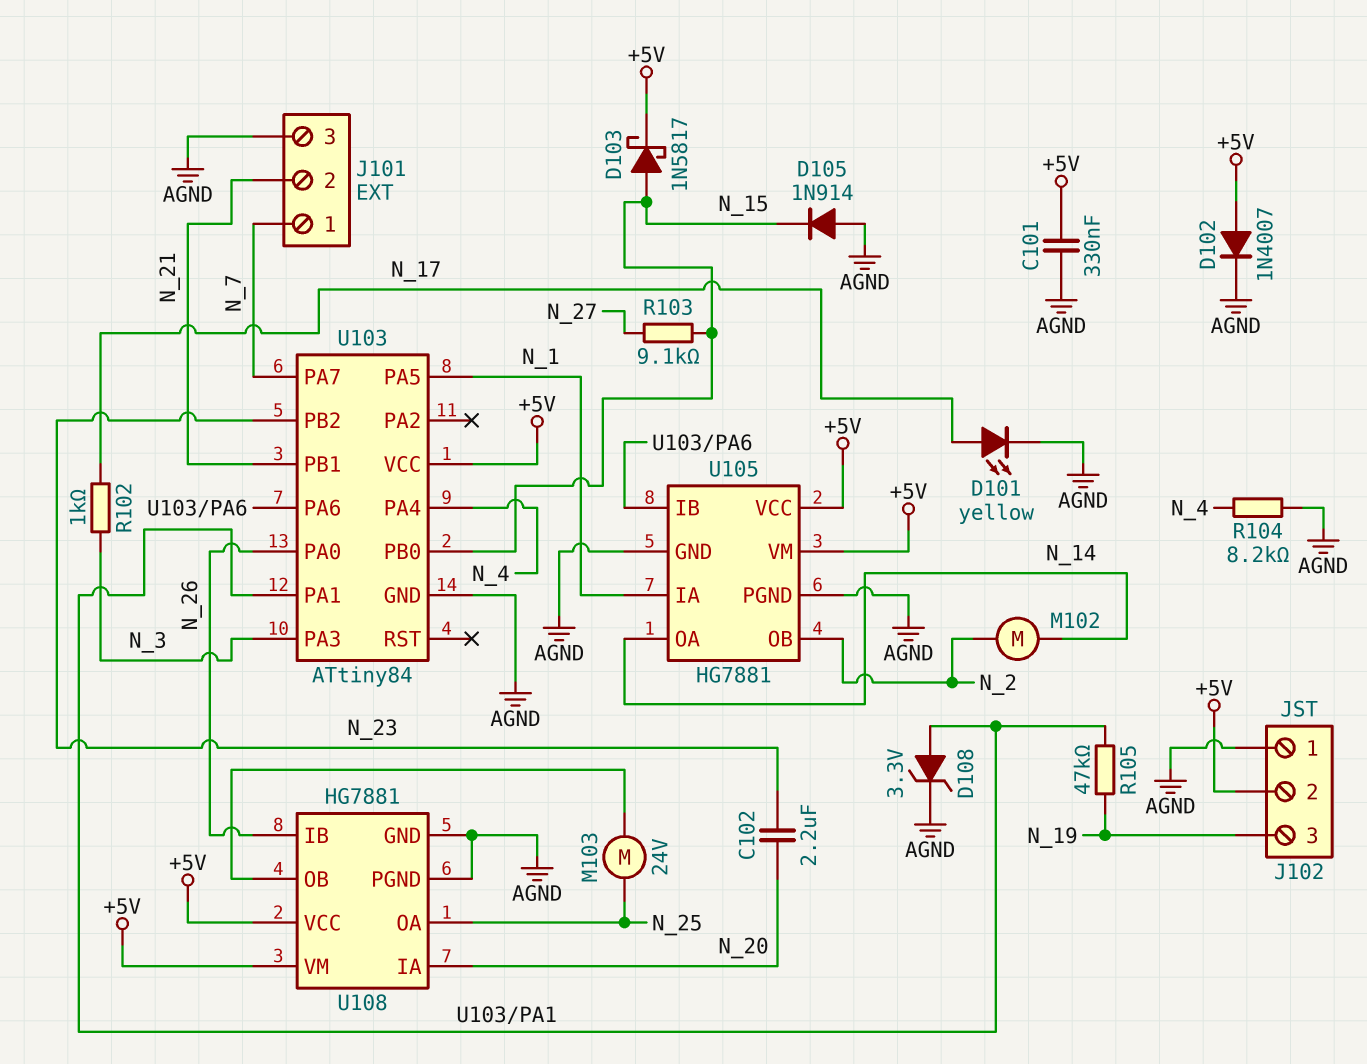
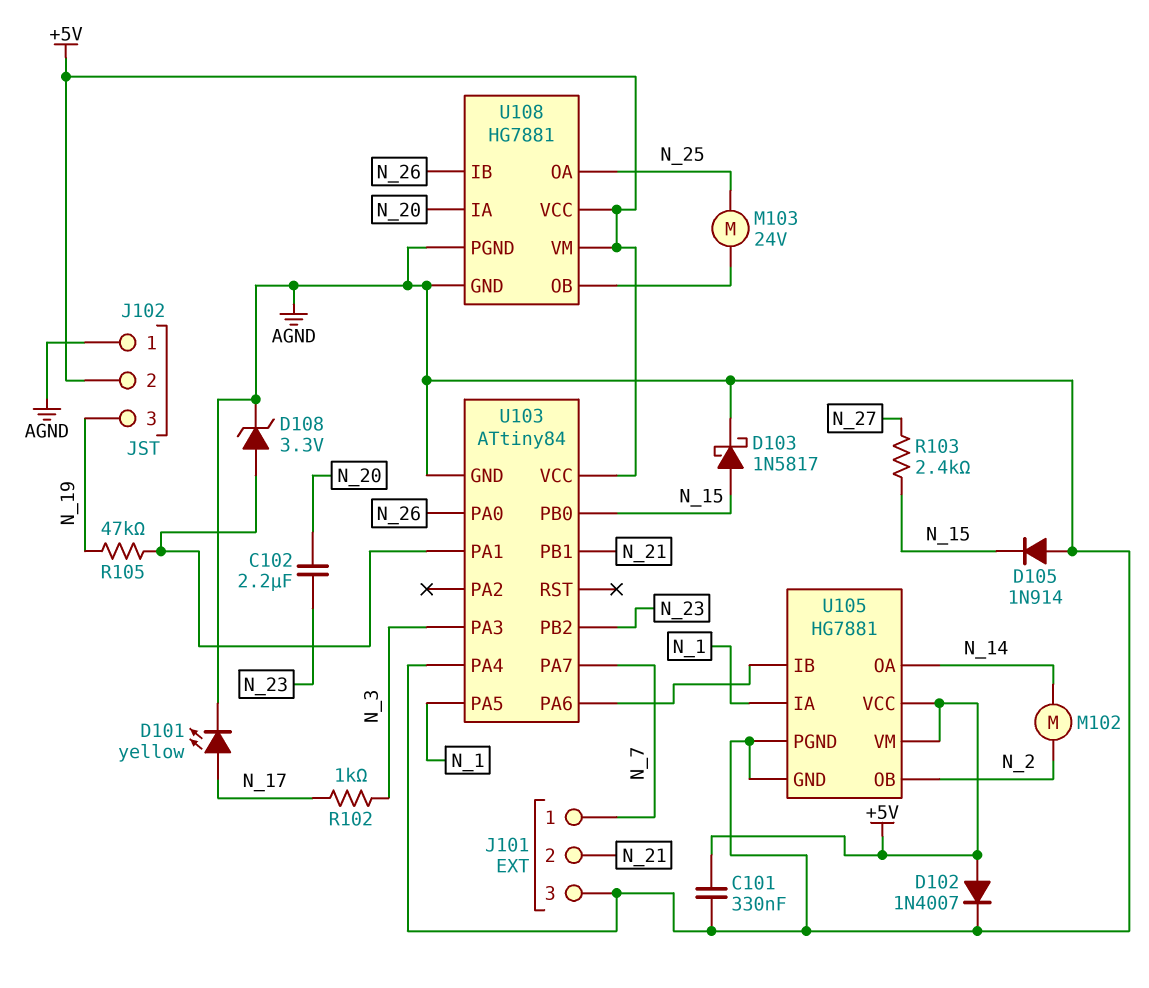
D103: schottky 1N5817 (A N_15, K +5V) -> schottky 1N5817 (A N_15, K AGND)
R103: 9.1k (N_15, N_27) -> 2.4k (N_15, N_27)
R104: 8.2k (AGND, N_4) -> none
U103 pin PA4: N_4 -> AGND

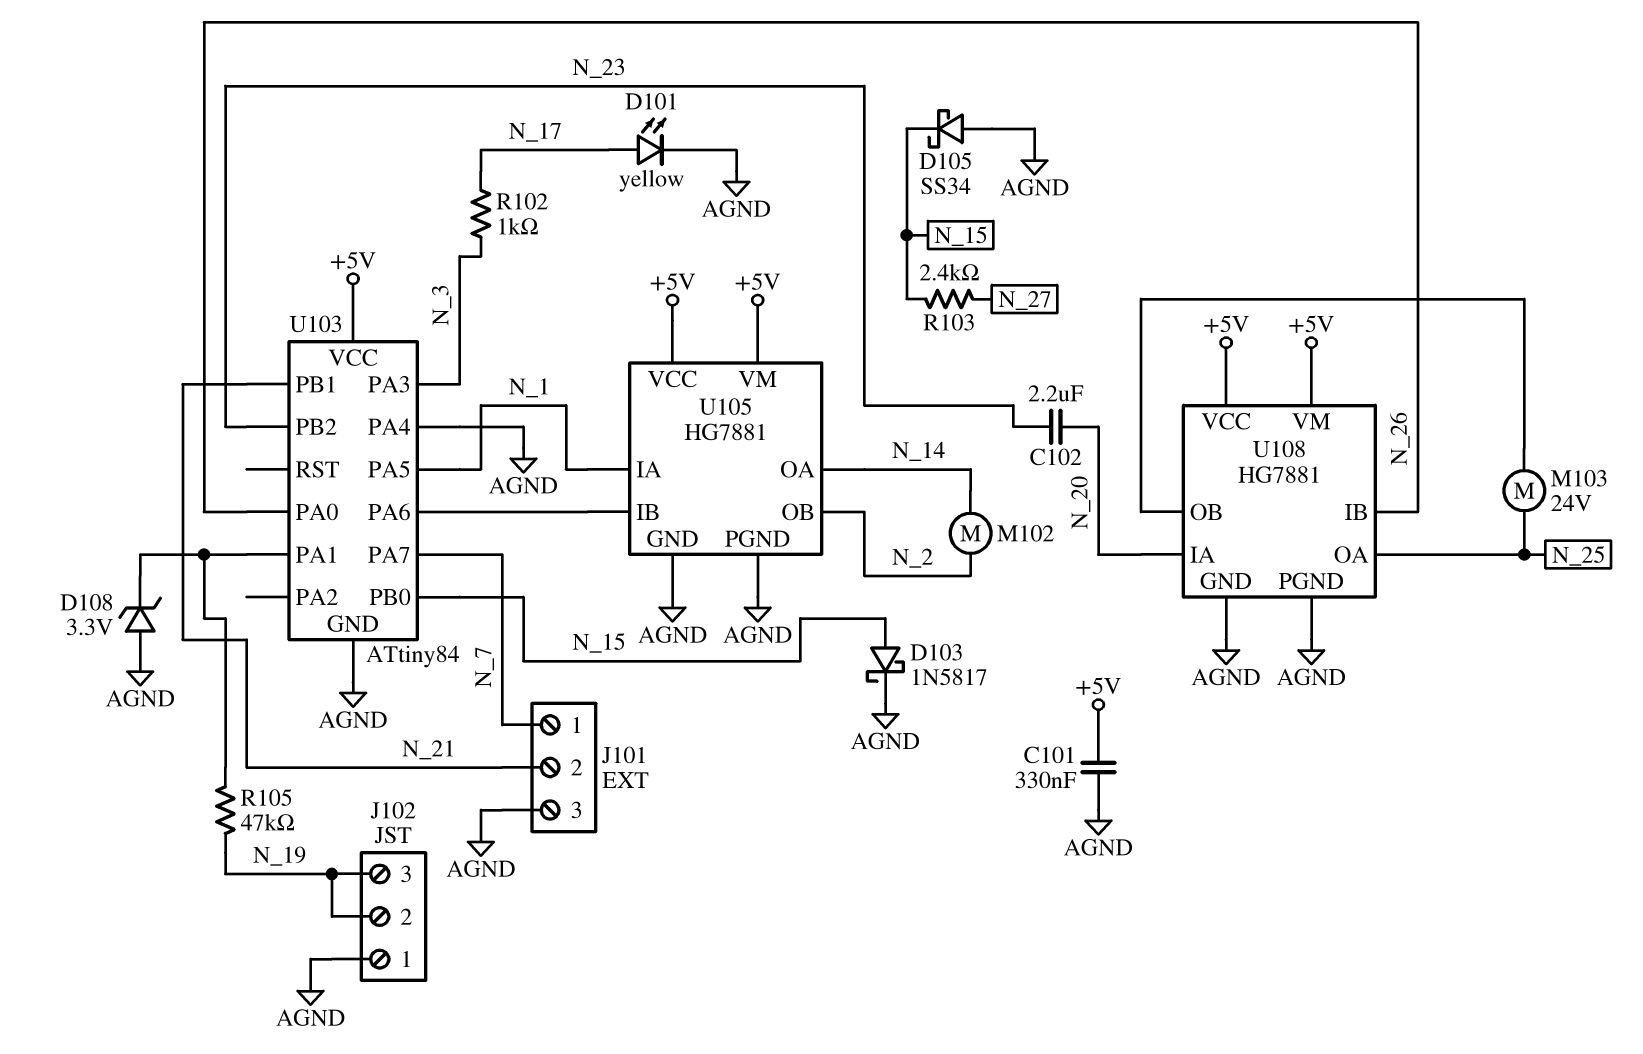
D102: diode 1N4007 (A +5V, K AGND) -> none
D105: diode 1N914 (A AGND, K N_15) -> schottky SS34 (A AGND, K N_15)
D108: zener 3.3V (A U103/PA1, K AGND) -> zener 3.3V (A AGND, K U103/PA1)
J102 pin 2: +5V -> N_19

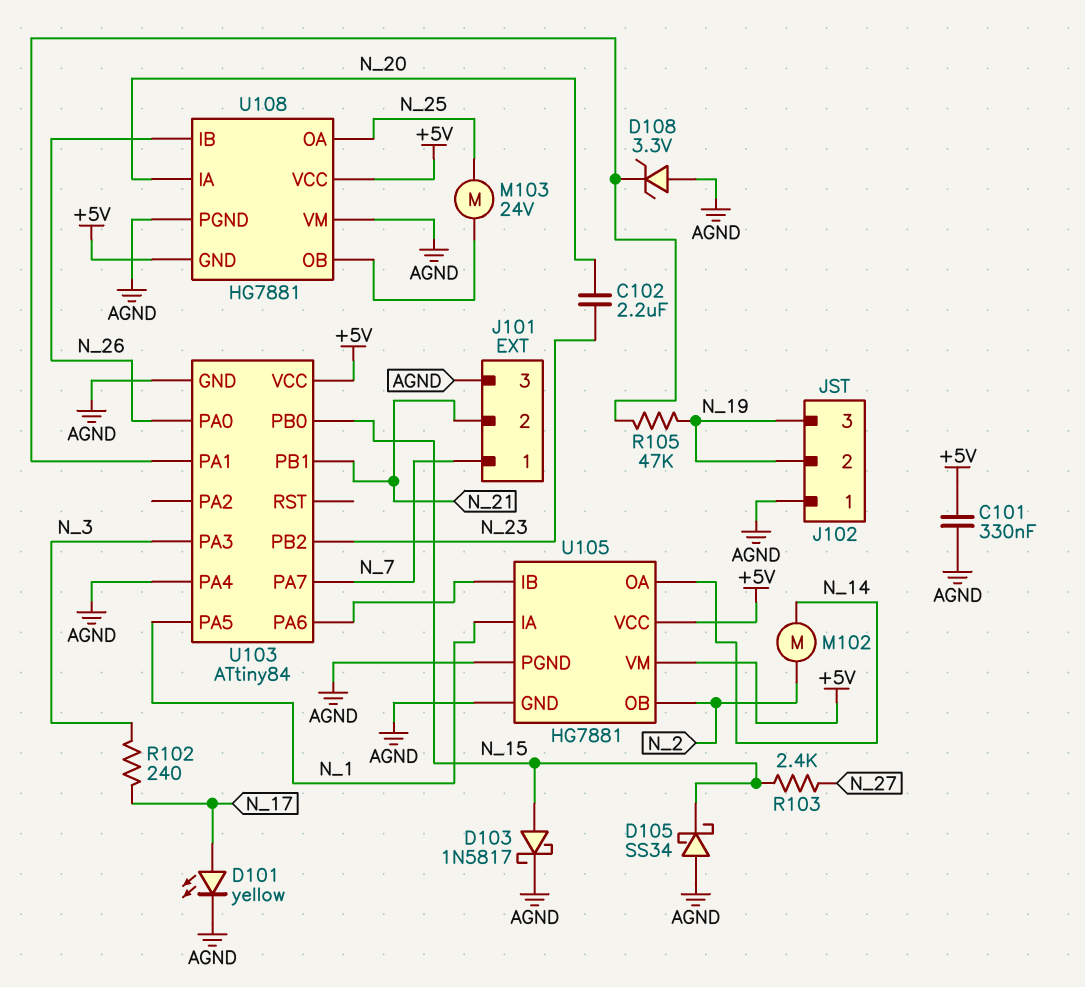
R102: 1k (N_3, N_17) -> 240 (N_3, N_17)
U108 pin GND: AGND -> +5V
U108 pin VM: +5V -> AGND

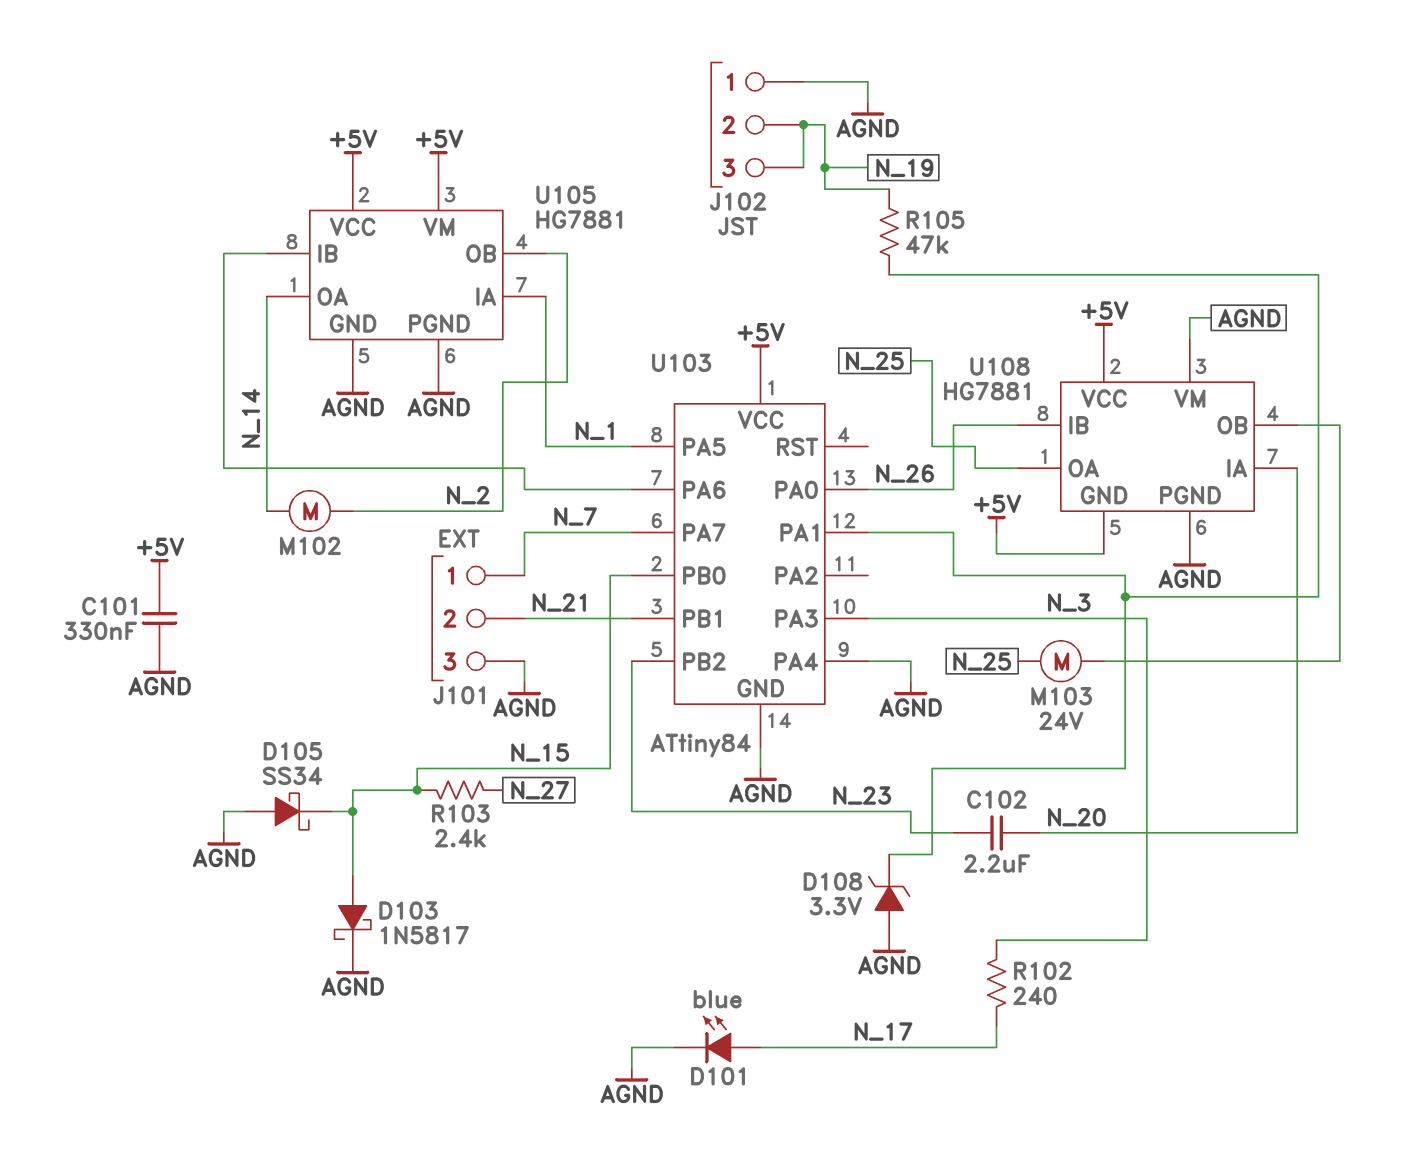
D101: LED yellow (A N_17, K AGND) -> LED blue (A N_17, K AGND)

